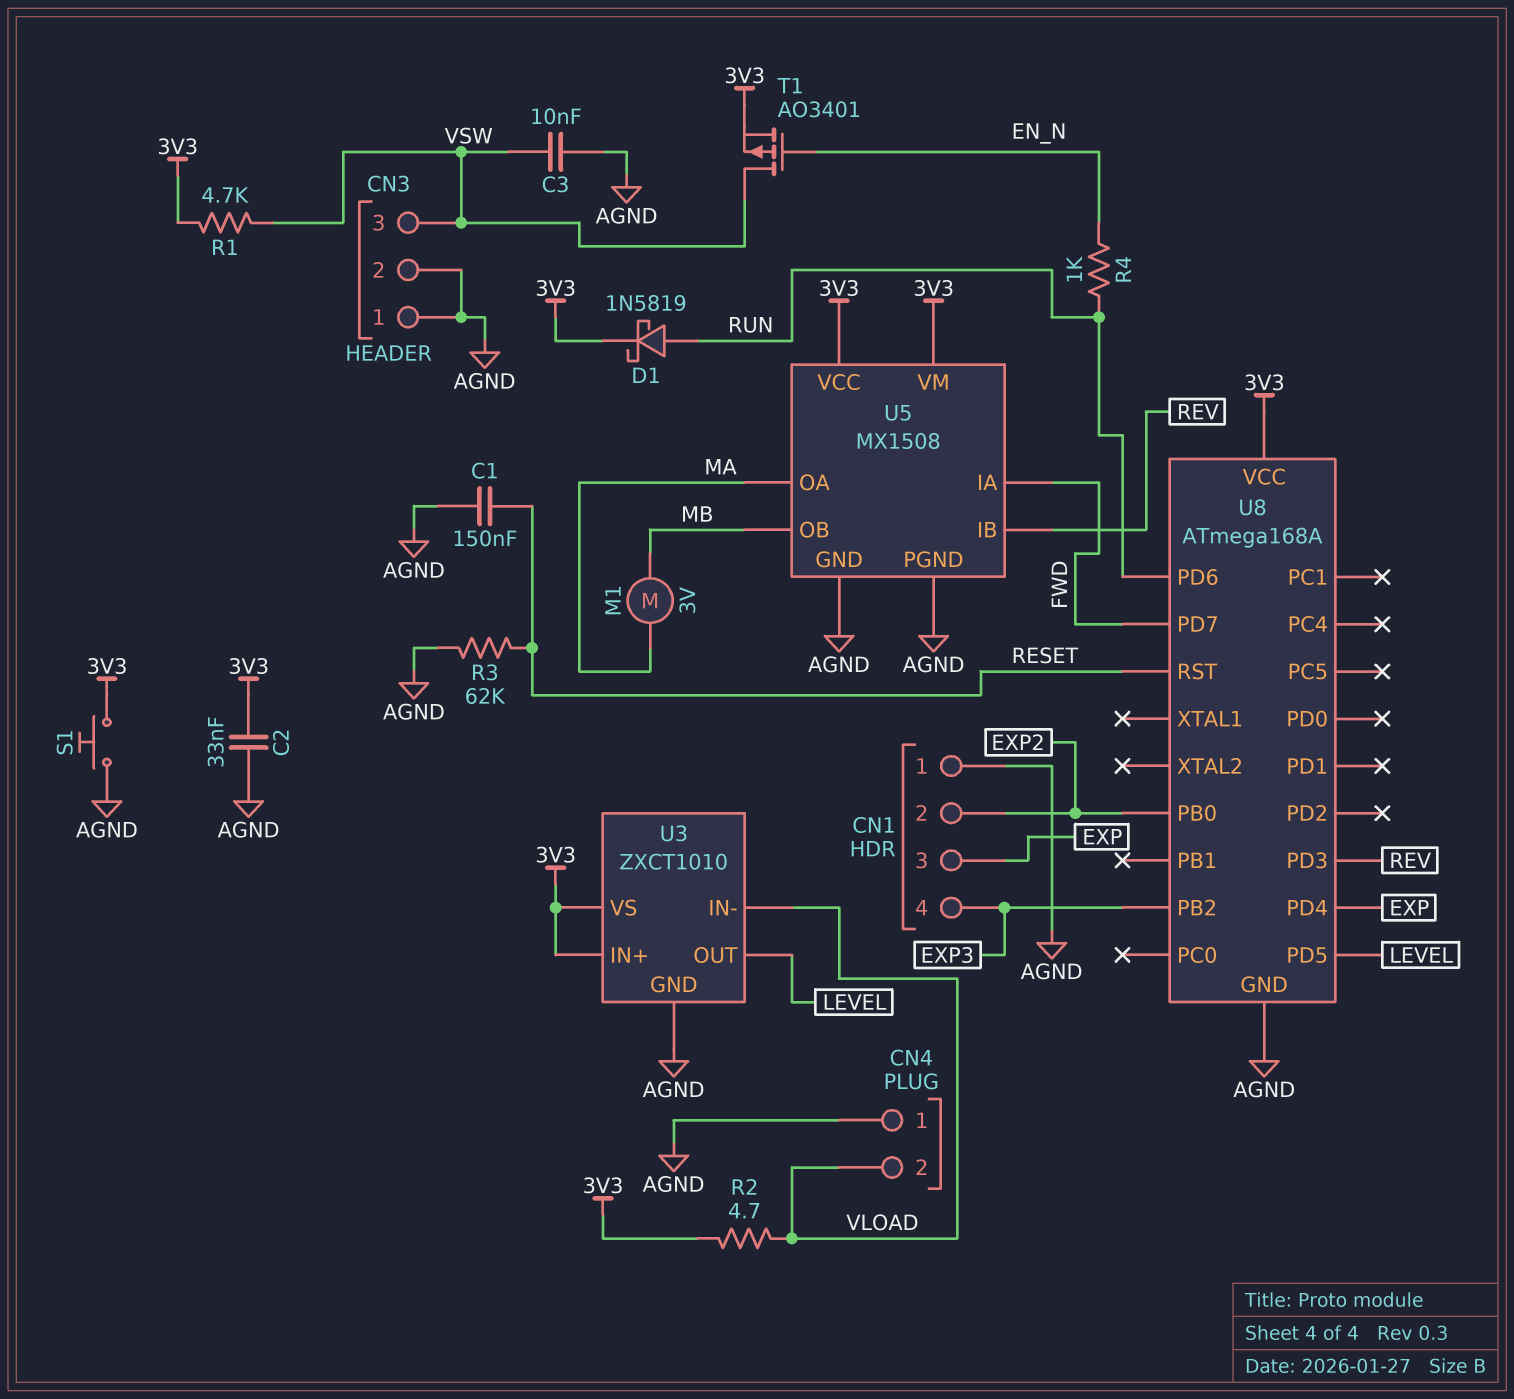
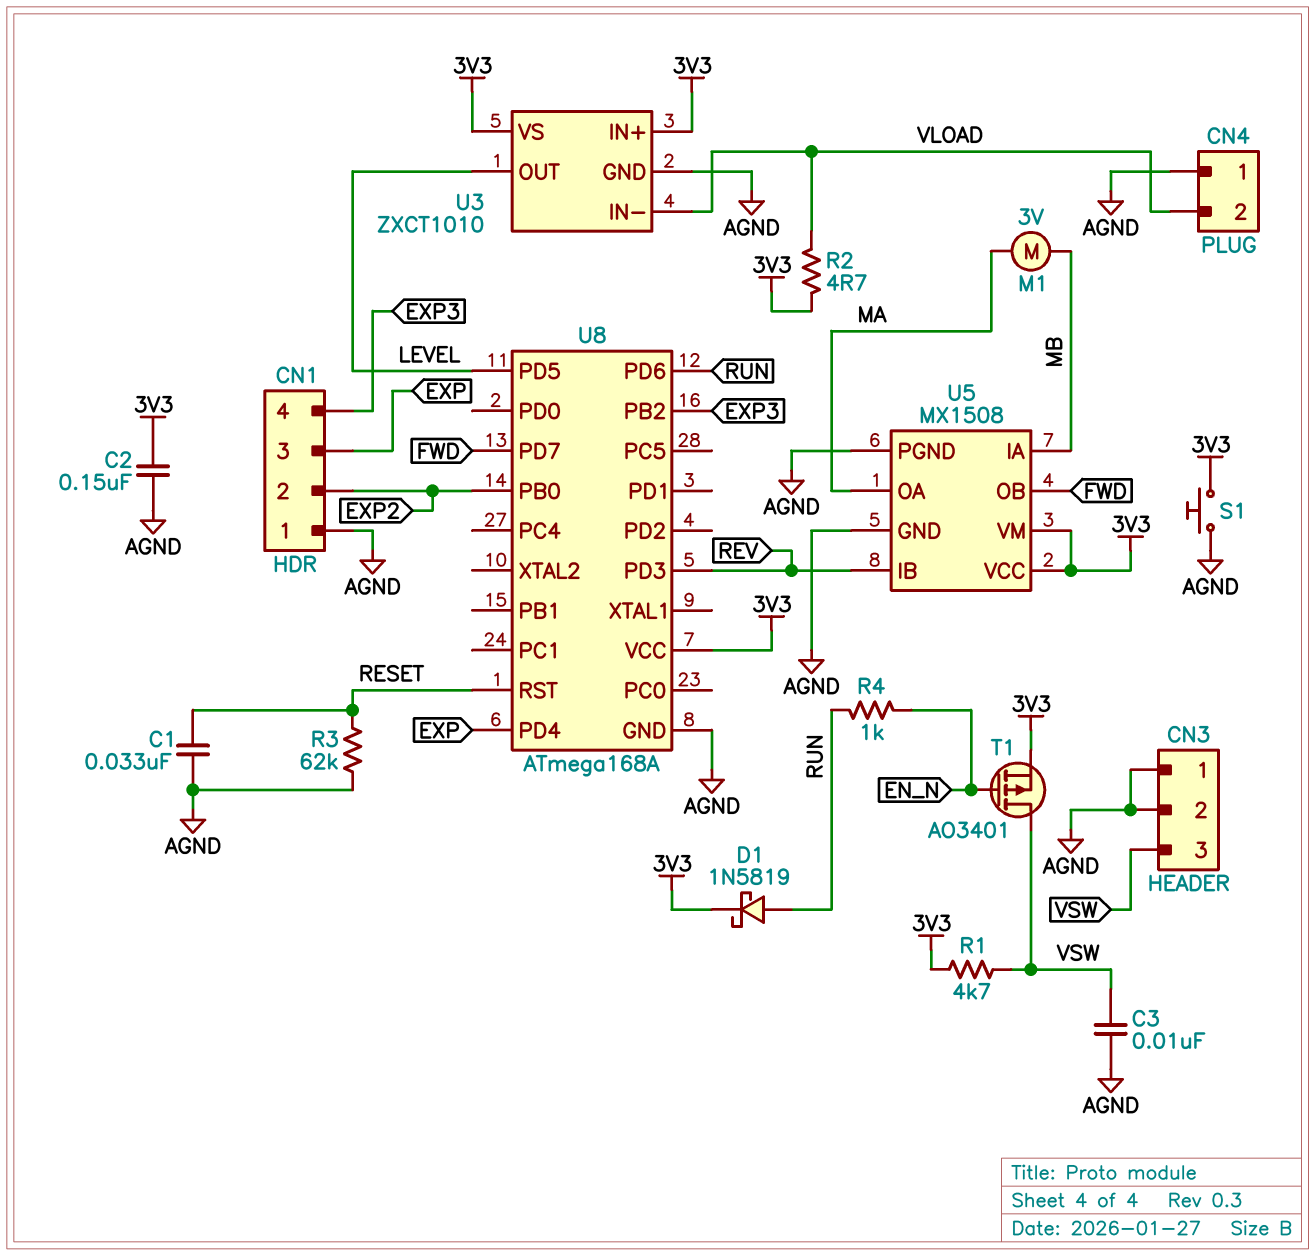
C1: 150nF (AGND, RESET) -> 33nF (AGND, RESET)
C2: 33nF (3V3, AGND) -> 150nF (3V3, AGND)
U5 pin IA: FWD -> MB
U5 pin OB: MB -> FWD

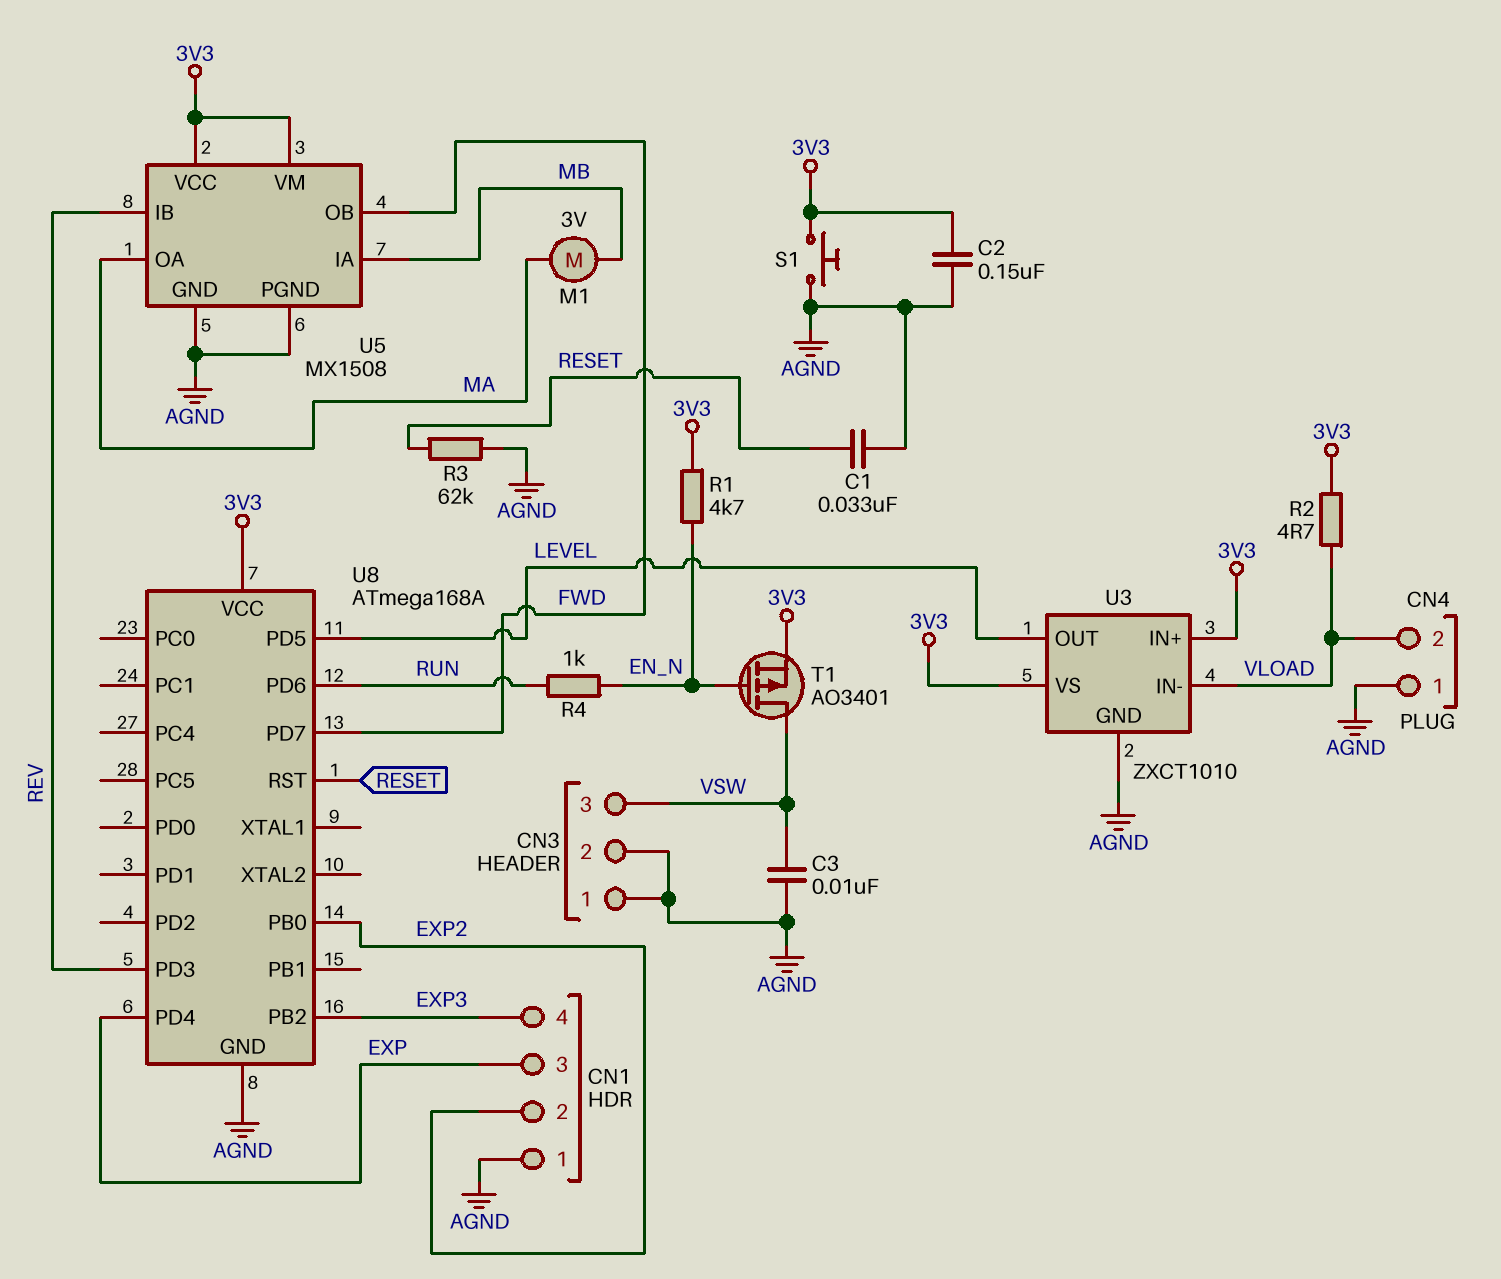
D1: schottky 1N5819 (A RUN, K 3V3) -> none
R1: 4.7k (3V3, VSW) -> 4.7k (3V3, EN_N)

